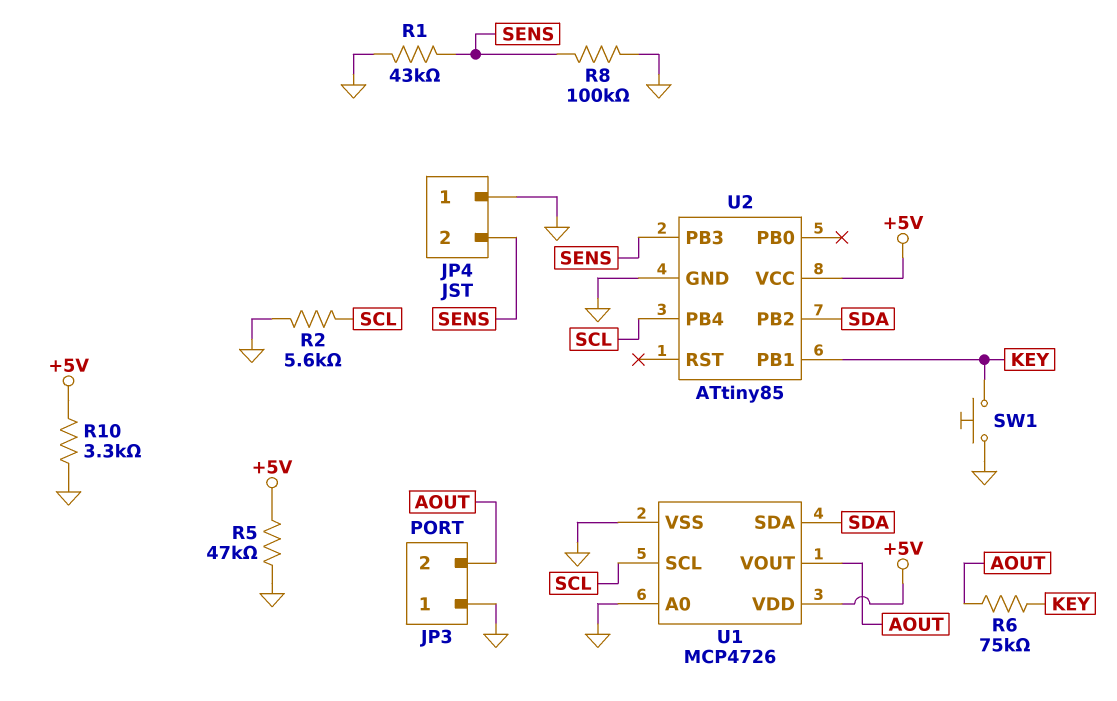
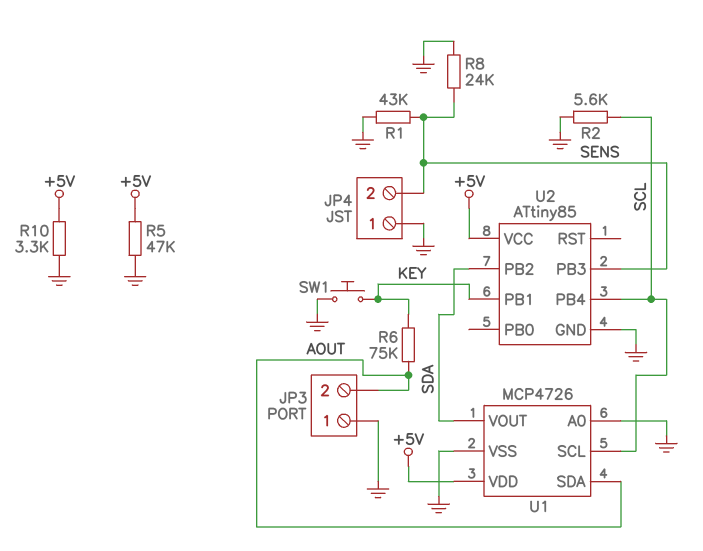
R8: 100k (GND, SENS) -> 24k (GND, SENS)
U1 pin SDA: SDA -> AOUT
U1 pin VOUT: AOUT -> SDA

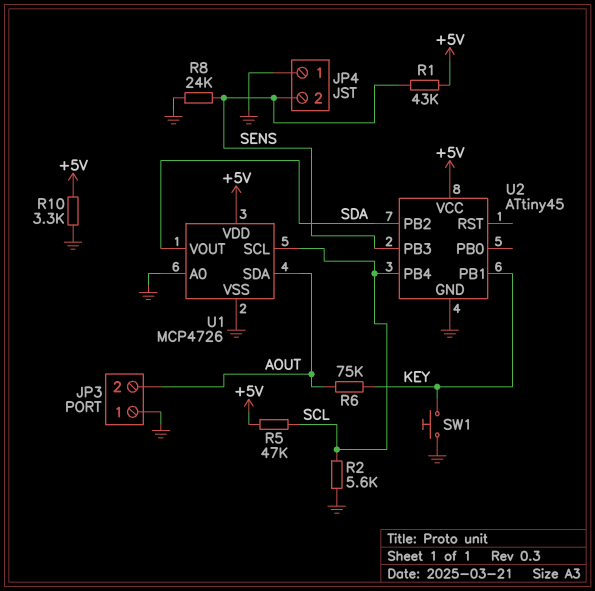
R1: 43k (GND, SENS) -> 43k (+5V, SENS)
R5: 47k (+5V, GND) -> 47k (+5V, SCL)
U2: ATtiny85 -> ATtiny45

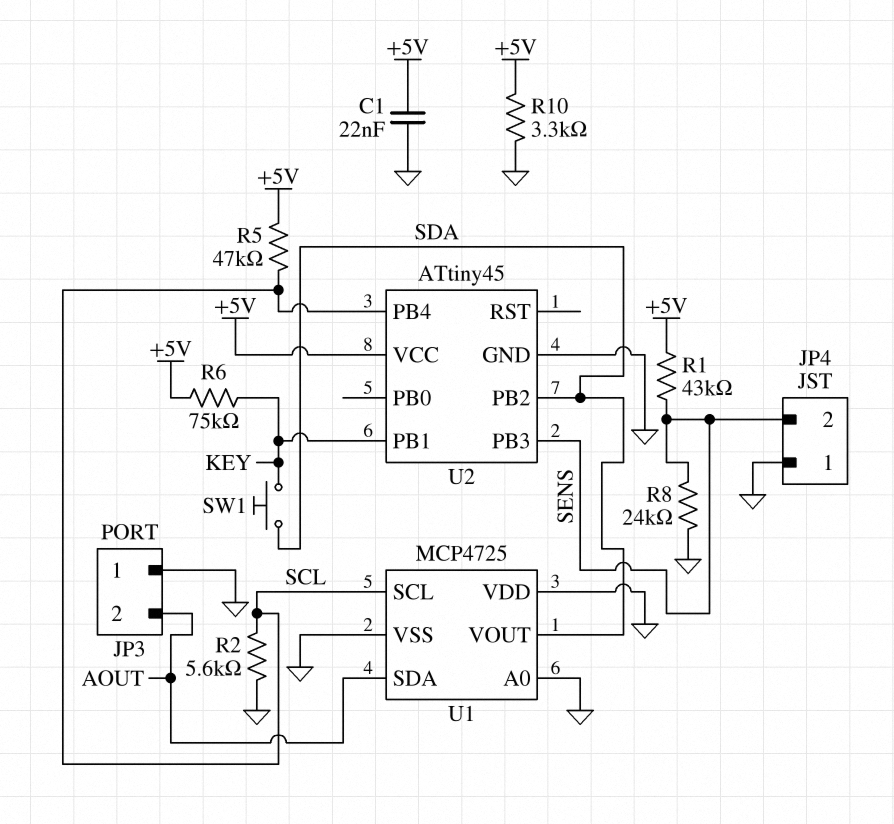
C1: none -> 22nF (+5V, GND)
R6: 75k (AOUT, KEY) -> 75k (+5V, KEY)
SW1: button (GND, KEY) -> button (KEY, SDA)
U1: MCP4726 -> MCP4725
U1 pin VDD: +5V -> GND

